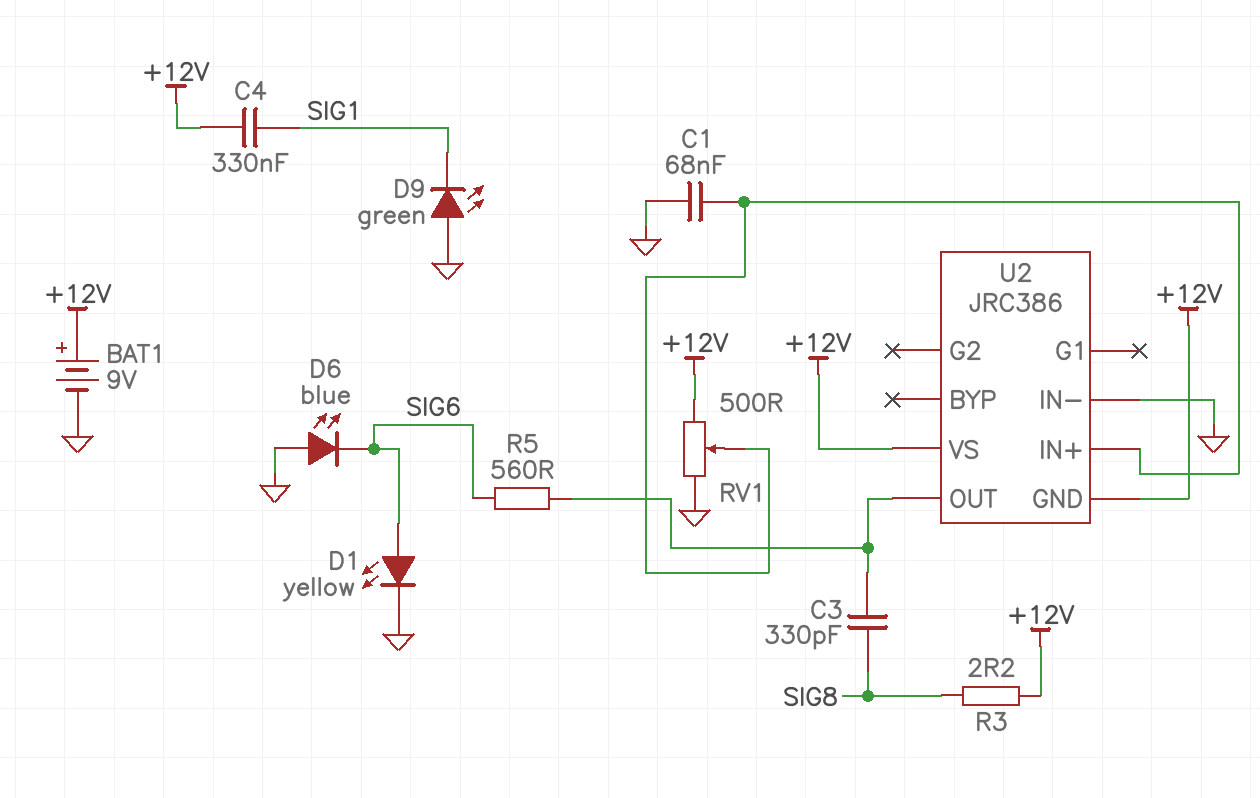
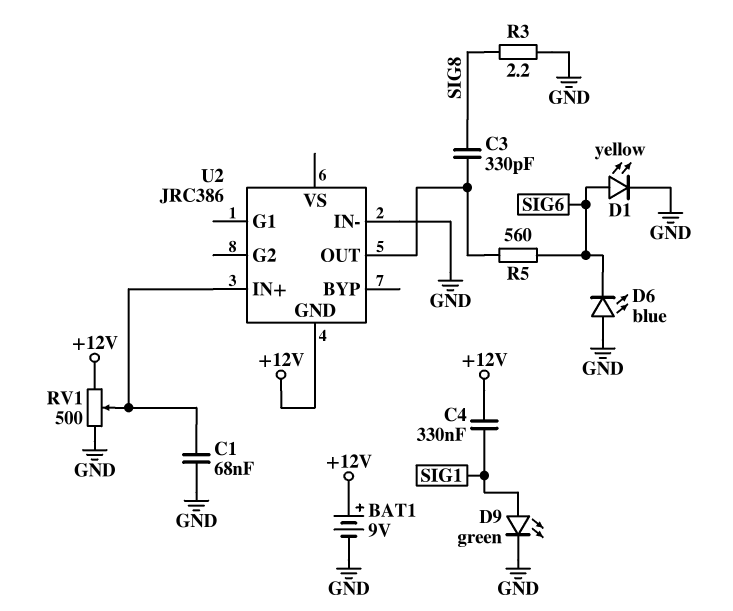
D9: LED green (A GND, K SIG1) -> LED green (A SIG1, K GND)
R3: 2.2 (+12V, SIG8) -> 2.2 (GND, SIG8)
U2 pin VS: +12V -> none

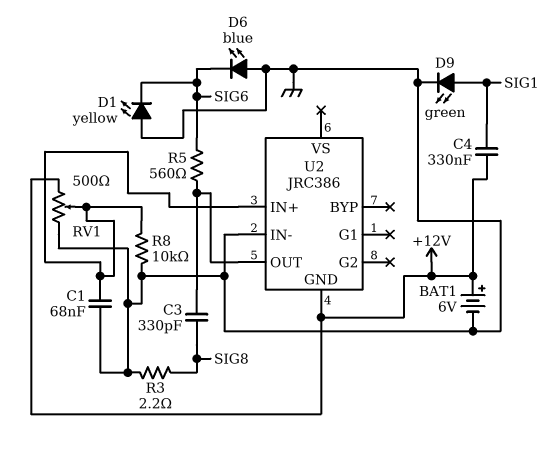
BAT1: 9V (plus +12V, minus GND) -> 6V (plus +12V, minus GND)
D1: LED yellow (A SIG6, K GND) -> LED yellow (A GND, K SIG6)
R8: none -> 10k (GND, U2/IN+)

